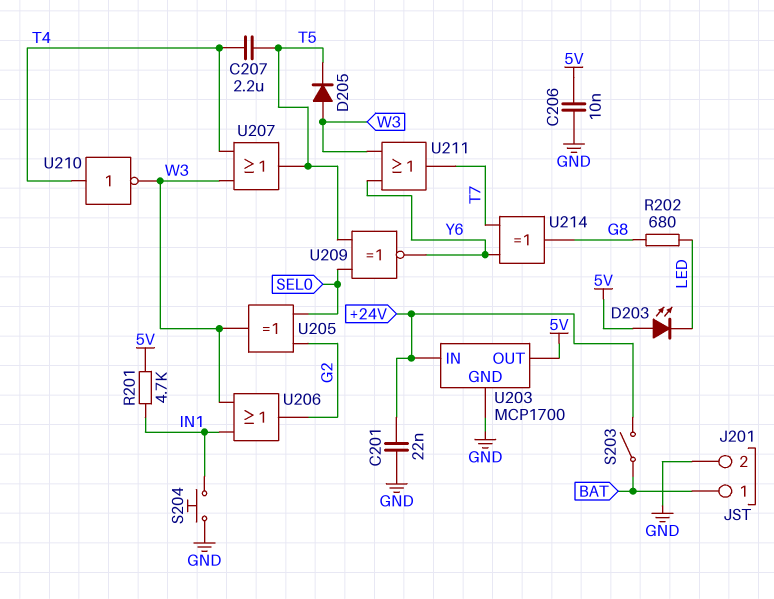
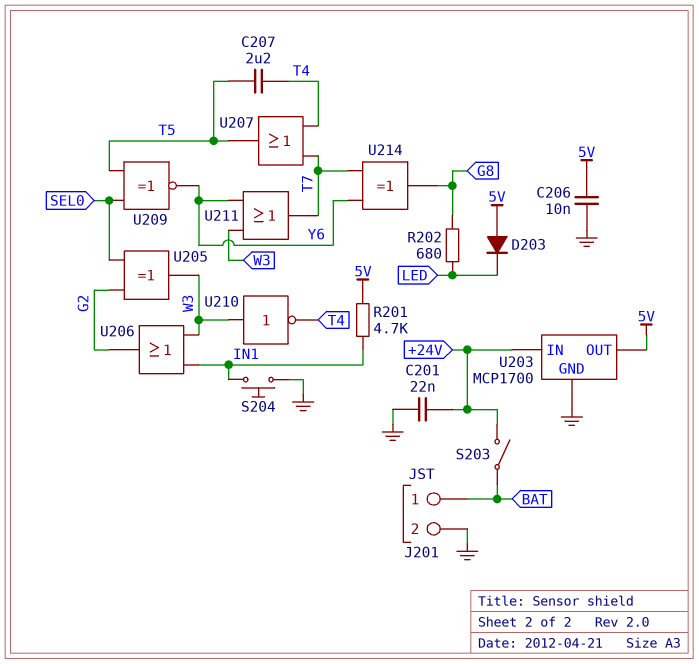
D203: LED (A 5V, K LED) -> diode (A 5V, K LED)
D205: diode (A W3, K T5) -> none
U207: OR (in T4, in W3, out T5) -> OR (in T4, in T7, out T5)
U210: NOT (in T4, out W3) -> NOT (in W3, out T4)

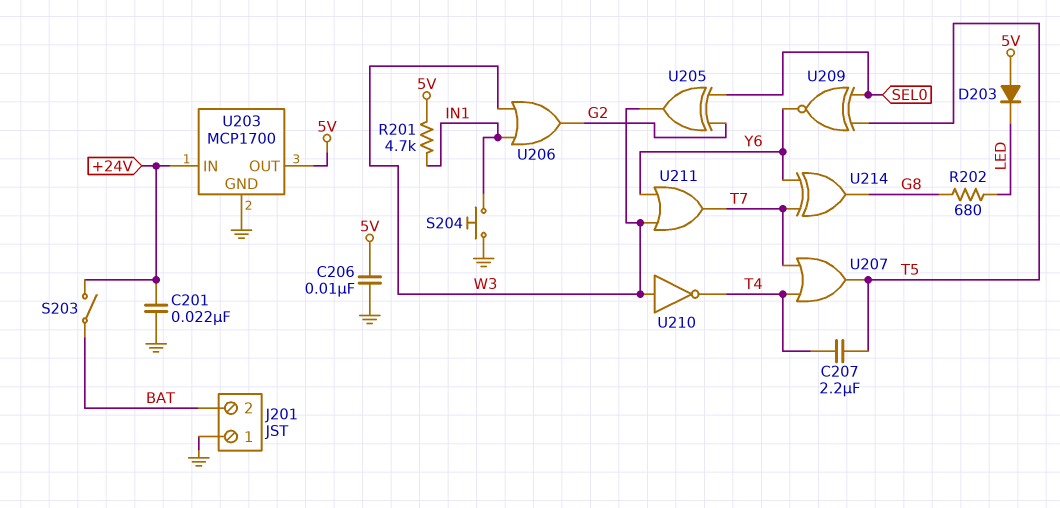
J201 pin 1: BAT -> GND
J201 pin 2: GND -> BAT

